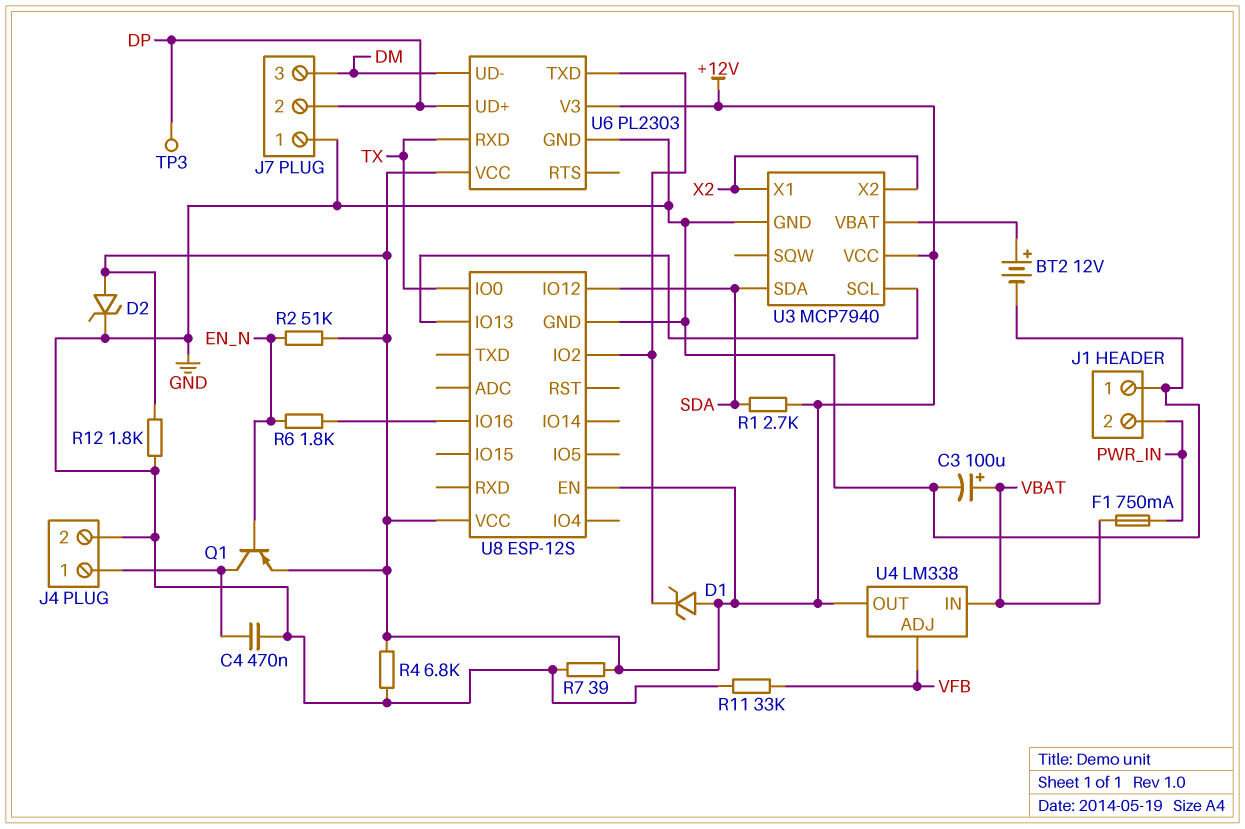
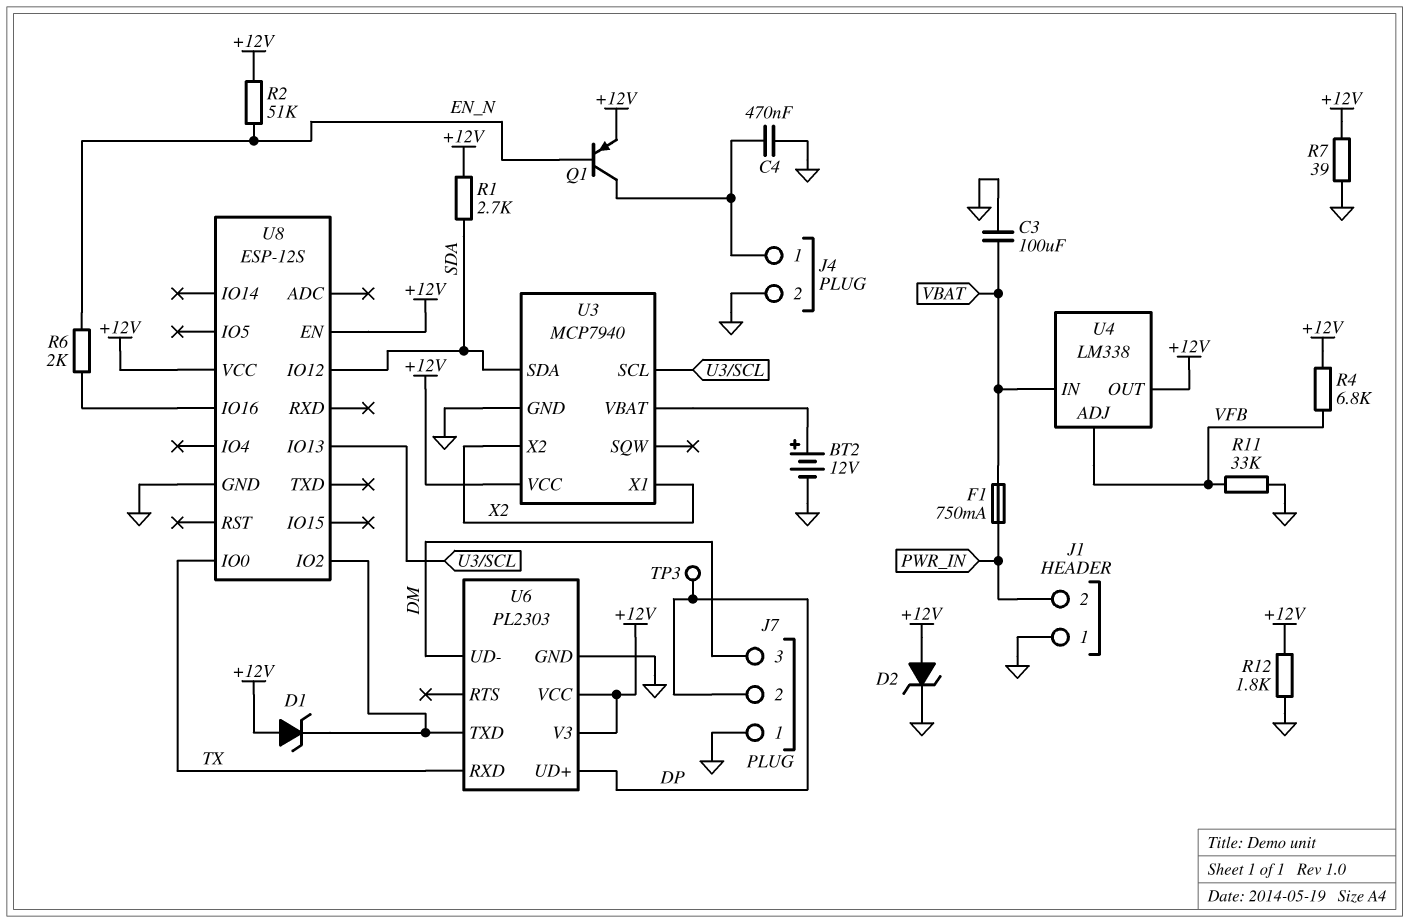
C3: 100uF (plus VBAT, minus GND) -> 100uF (GND, VBAT)
R4: 6.8k (+12V, GND) -> 6.8k (+12V, VFB)
R6: 1.8k (EN_N, U8/IO16) -> 2k (EN_N, U8/IO16)

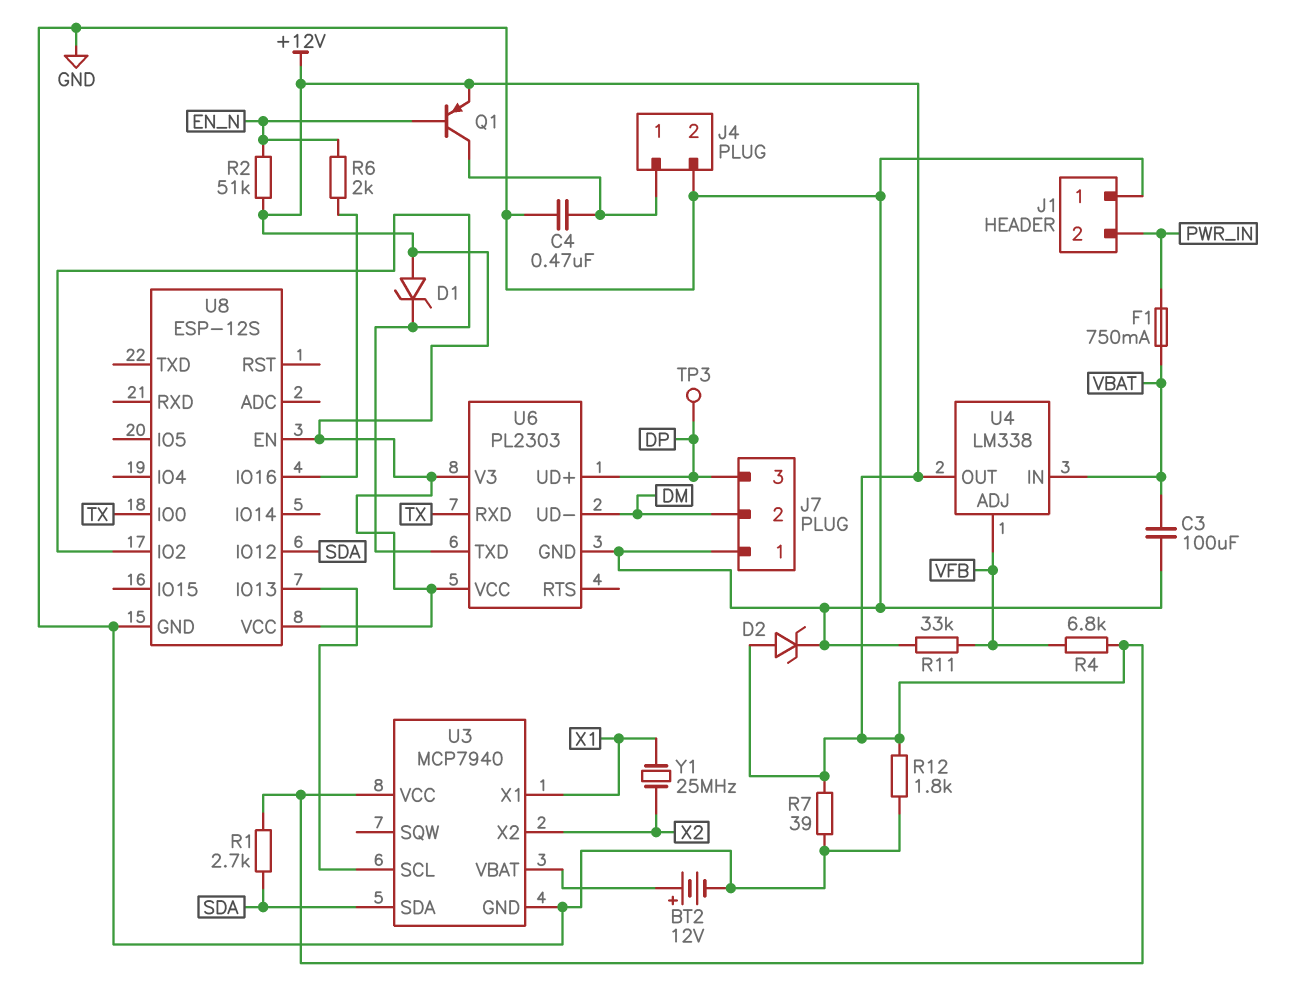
J7 pin 2: DP -> DM
J7 pin 3: DM -> DP
U3 pin X1: X2 -> X1
Y1: none -> 25MHz (X1, X2)

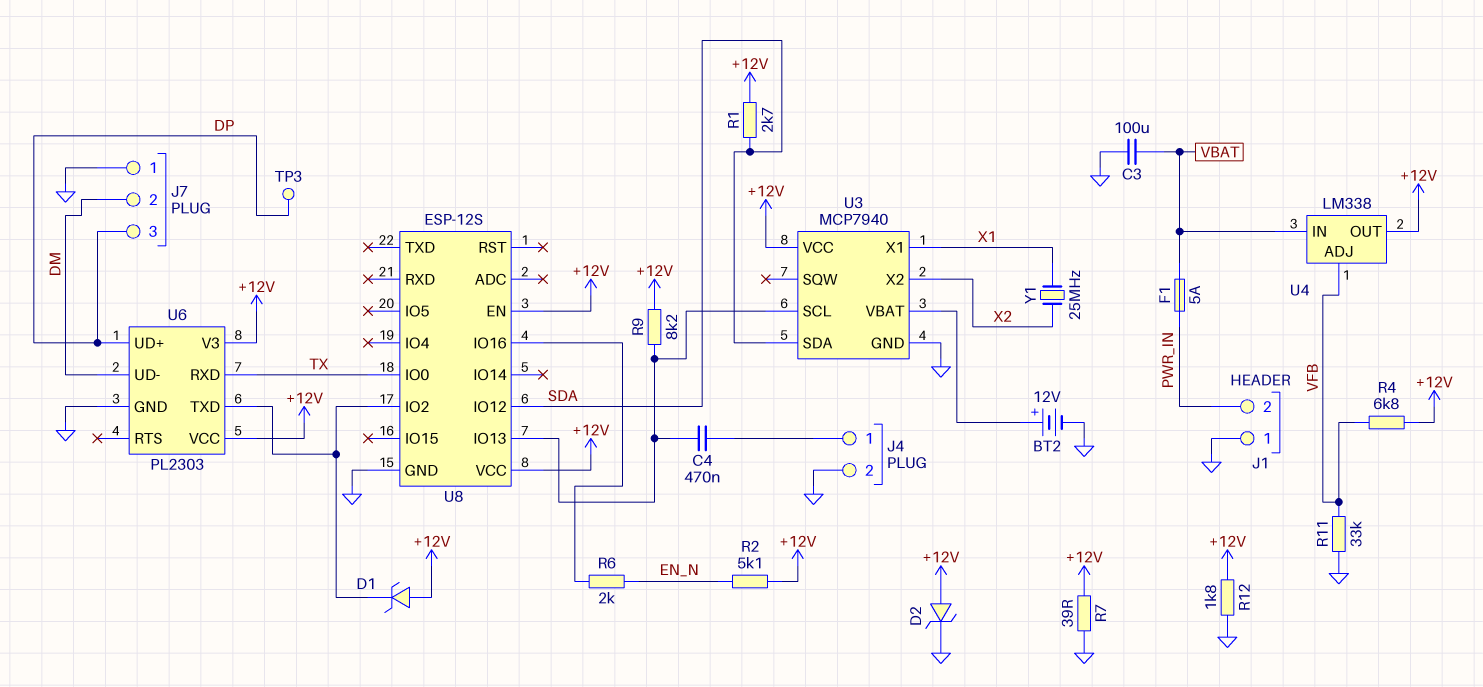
C4: 470nF (GND, J4/1) -> 470nF (J4/1, U3/SCL)
F1: 750mA (PWR_IN, VBAT) -> 5A (PWR_IN, VBAT)
Q1: PNP (B EN_N, C J4/1, E +12V) -> none
R2: 51k (+12V, EN_N) -> 5.1k (+12V, EN_N)
R9: none -> 8.2k (+12V, U3/SCL)

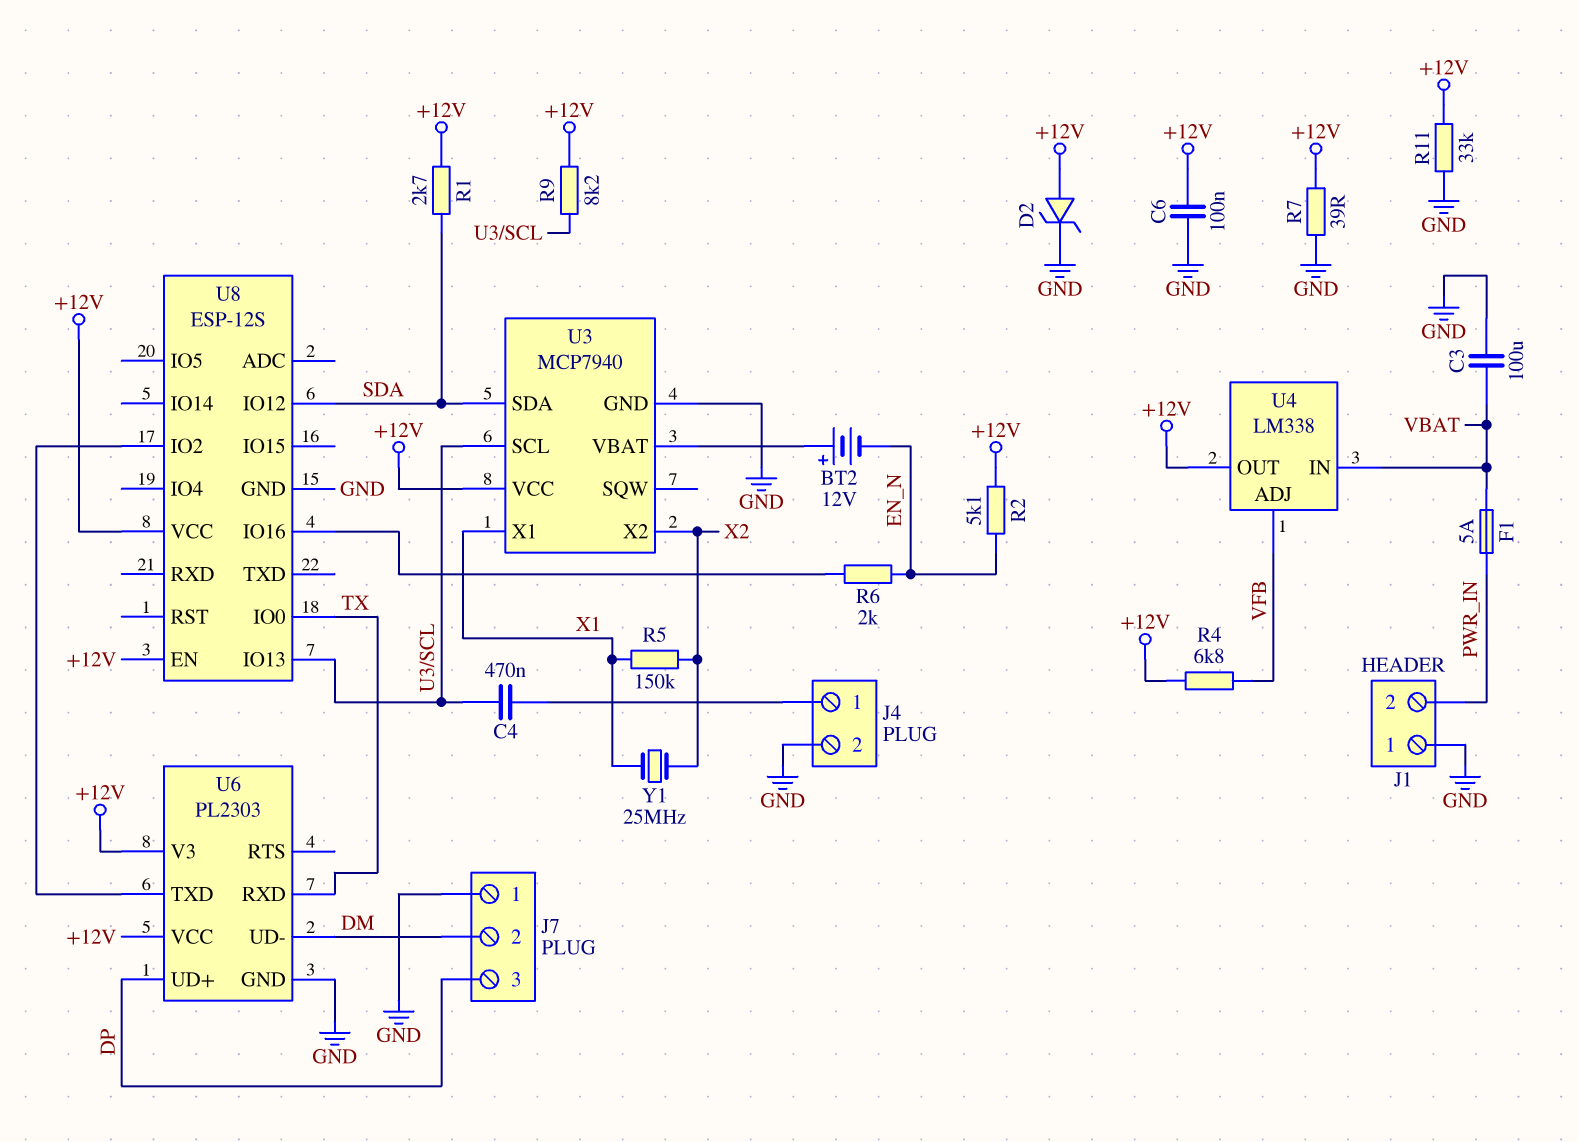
BT2: 12V (plus U3/VBAT, minus GND) -> 12V (plus U3/VBAT, minus EN_N)
C6: none -> 100nF (+12V, GND)
D1: zener (A +12V, K U6/TXD) -> none
R5: none -> 150k (X1, X2)
R11: 33k (GND, VFB) -> 33k (+12V, GND)
R12: 1.8k (+12V, GND) -> none
TP3: test point (DP) -> none

